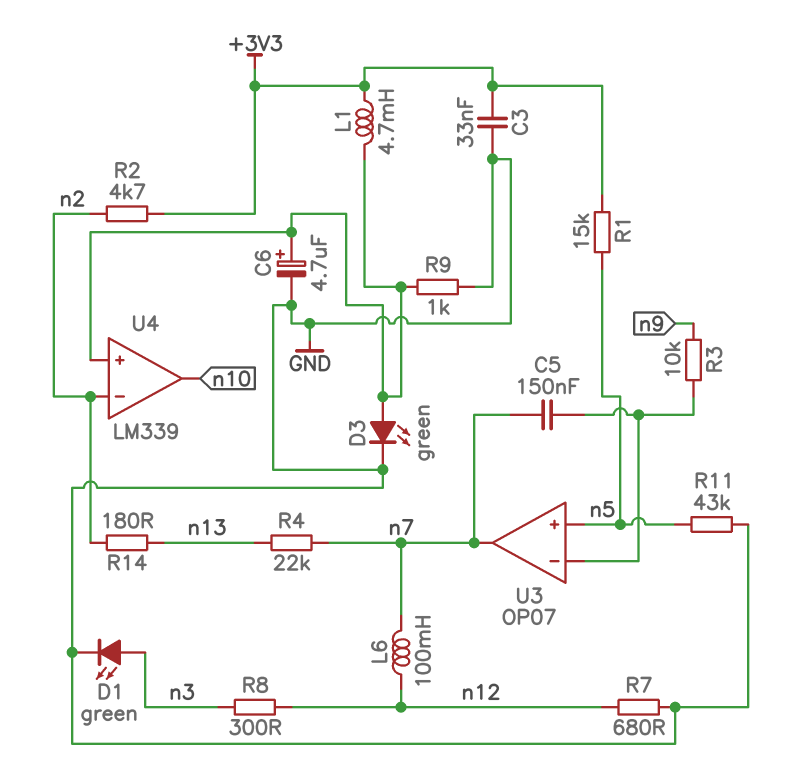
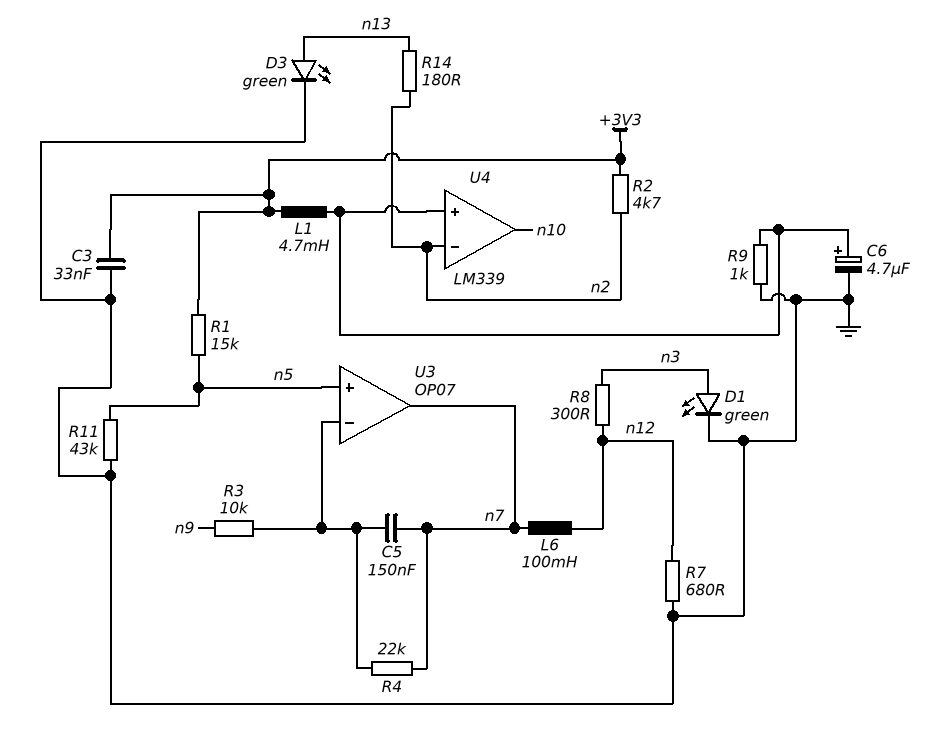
D3: LED green (A U4/in+, K GND) -> LED green (A n13, K GND)
R4: 22k (n7, n13) -> 22k (U3/in-, n7)

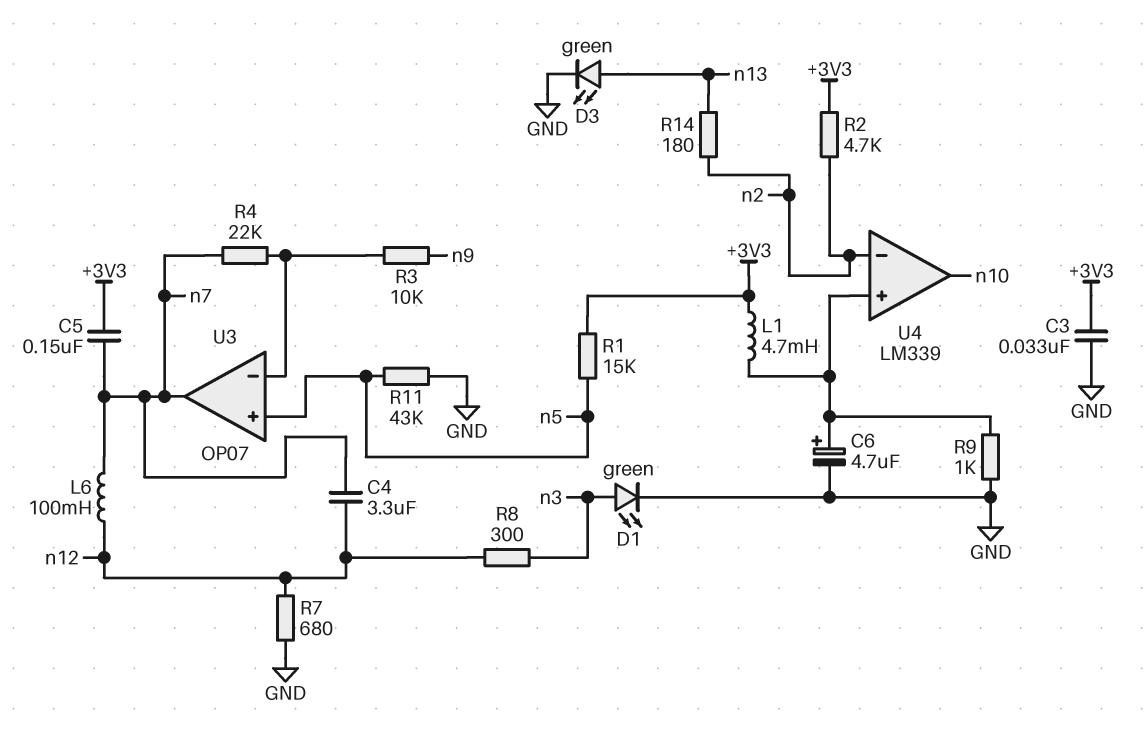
C4: none -> 3.3uF (n7, n12)
C5: 150nF (U3/in-, n7) -> 150nF (+3V3, n7)

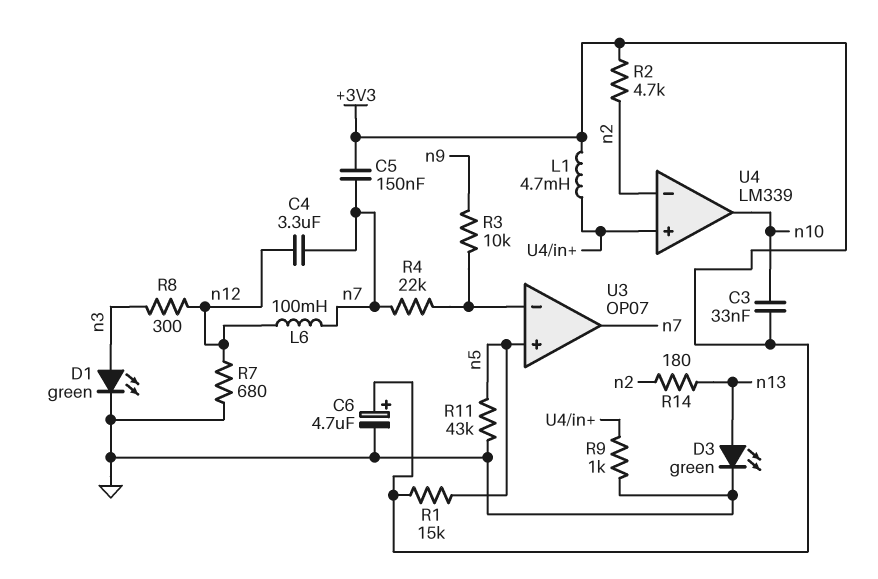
C3: 33nF (+3V3, GND) -> 33nF (+3V3, n10)
C6: 4.7uF (plus U4/in+, minus GND) -> 4.7uF (plus +3V3, minus GND)

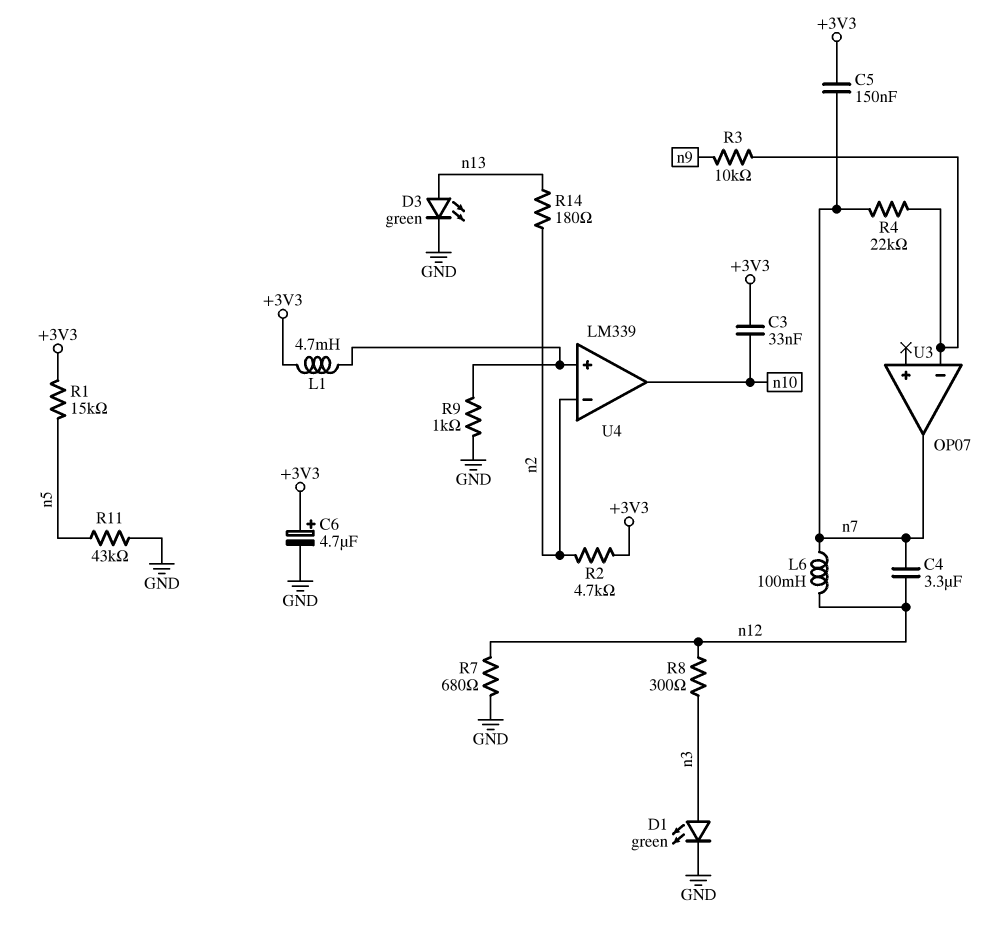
U3 pin in+: n5 -> none

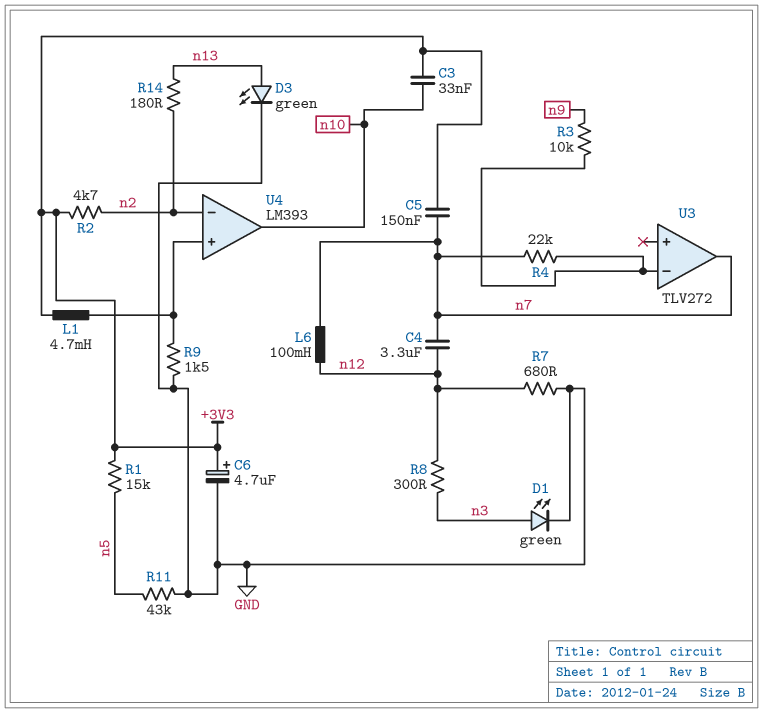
R9: 1k (GND, U4/in+) -> 1.5k (GND, U4/in+)
U3: OP07 -> TLV272
U4: LM339 -> LM393

